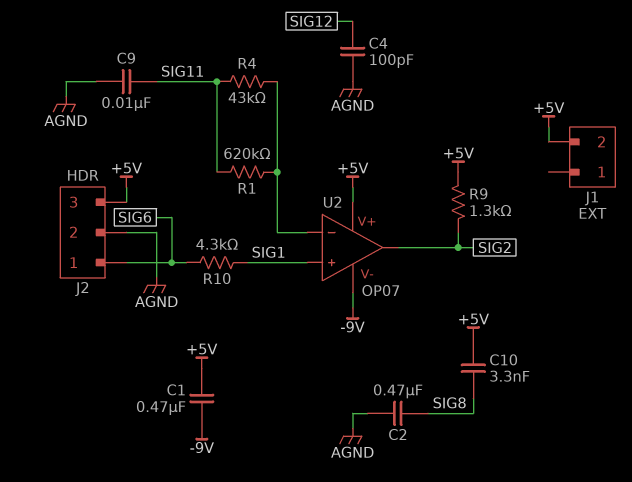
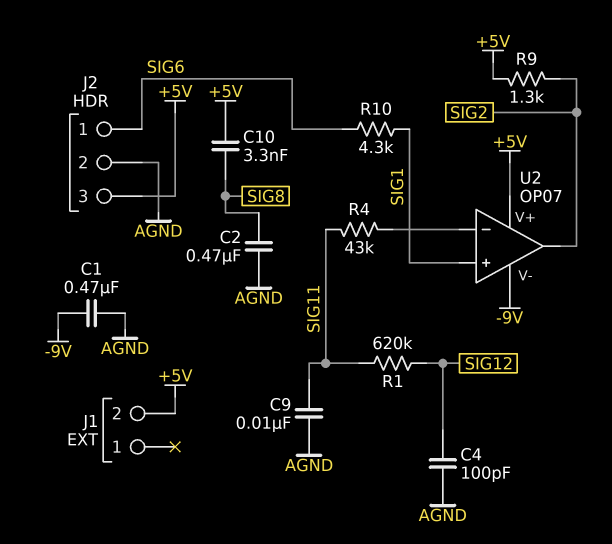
C1: 470nF (+5V, -9V) -> 470nF (-9V, AGND)
R1: 620k (SIG11, U2/in-) -> 620k (SIG11, SIG12)

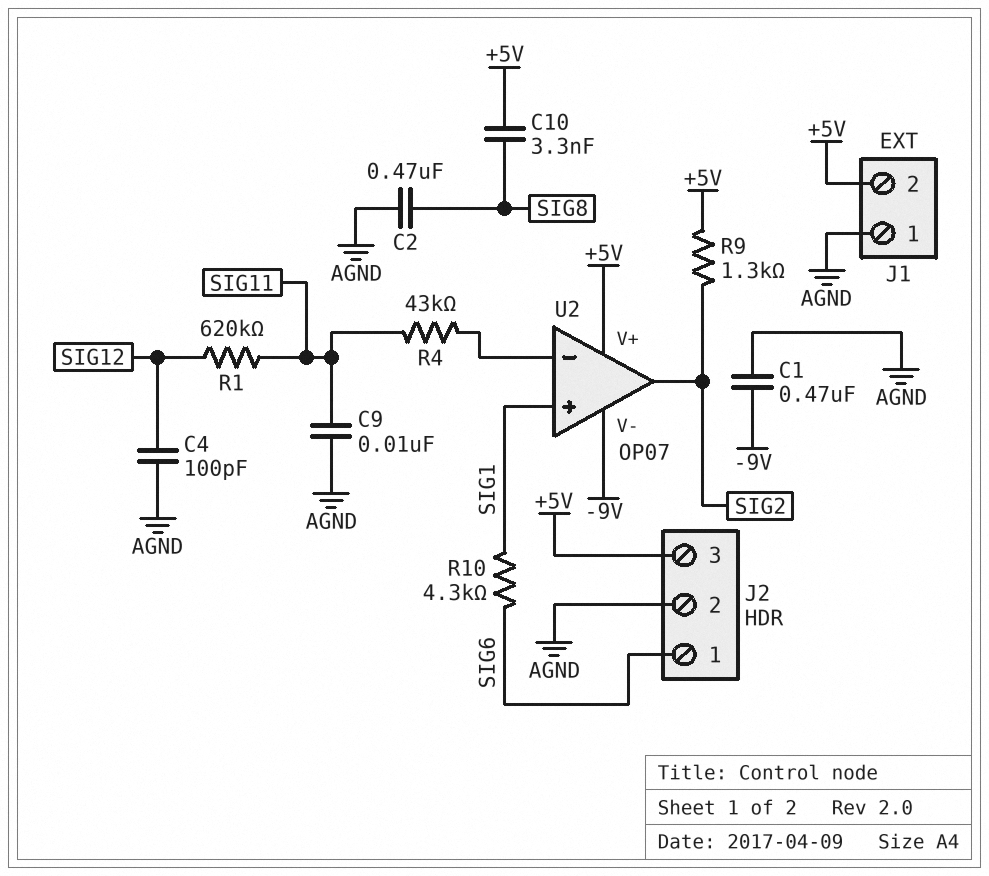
J1 pin 1: none -> AGND

